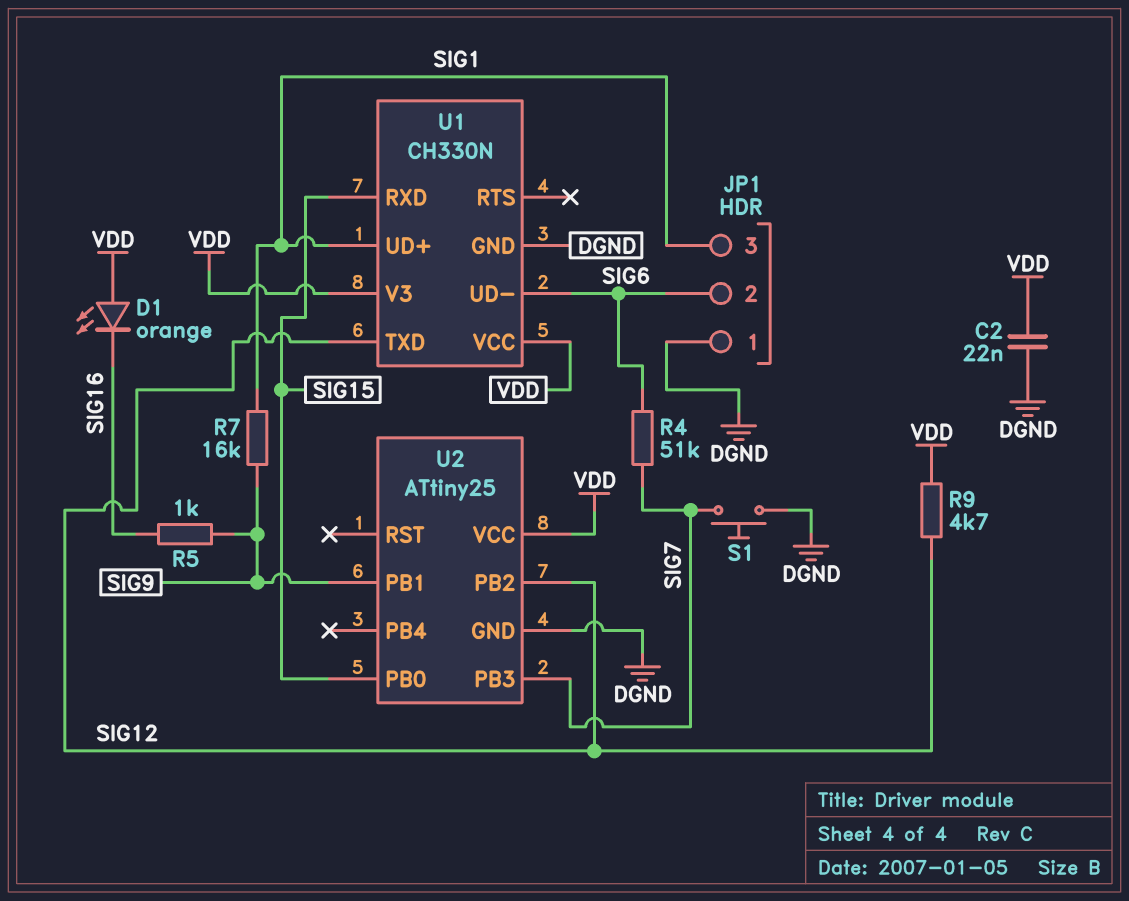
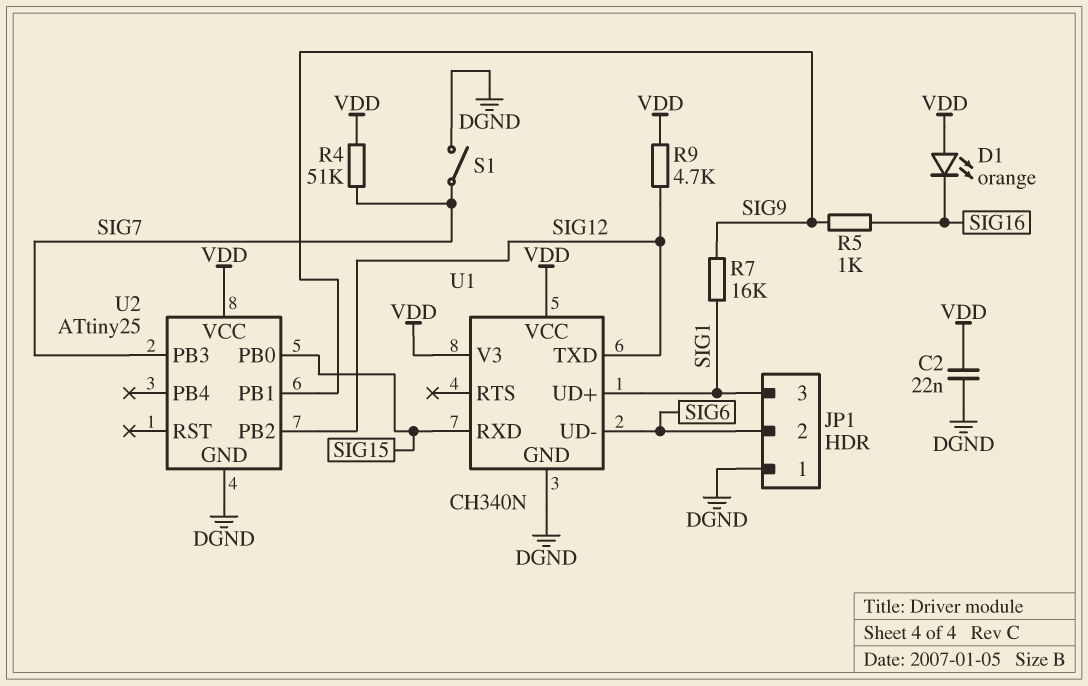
R4: 51k (SIG6, SIG7) -> 51k (SIG7, VDD)
S1: button (DGND, SIG7) -> switch (DGND, SIG7)
U1: CH330N -> CH340N

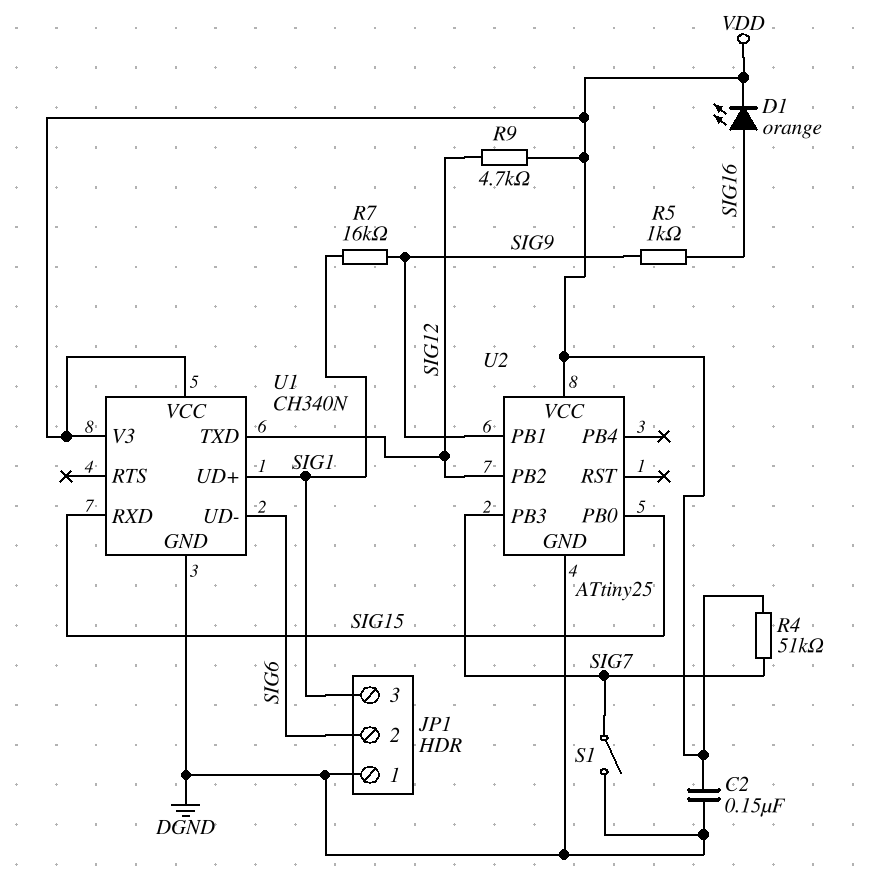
C2: 22nF (DGND, VDD) -> 150nF (DGND, VDD)
D1: LED orange (A VDD, K SIG16) -> LED orange (A SIG16, K VDD)

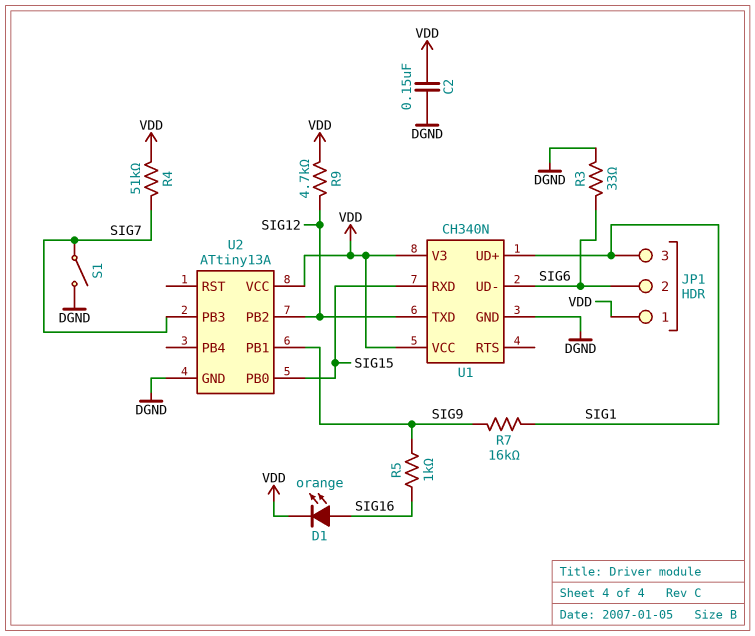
JP1 pin 1: DGND -> VDD
R3: none -> 33 (DGND, SIG6)
U2: ATtiny25 -> ATtiny13A

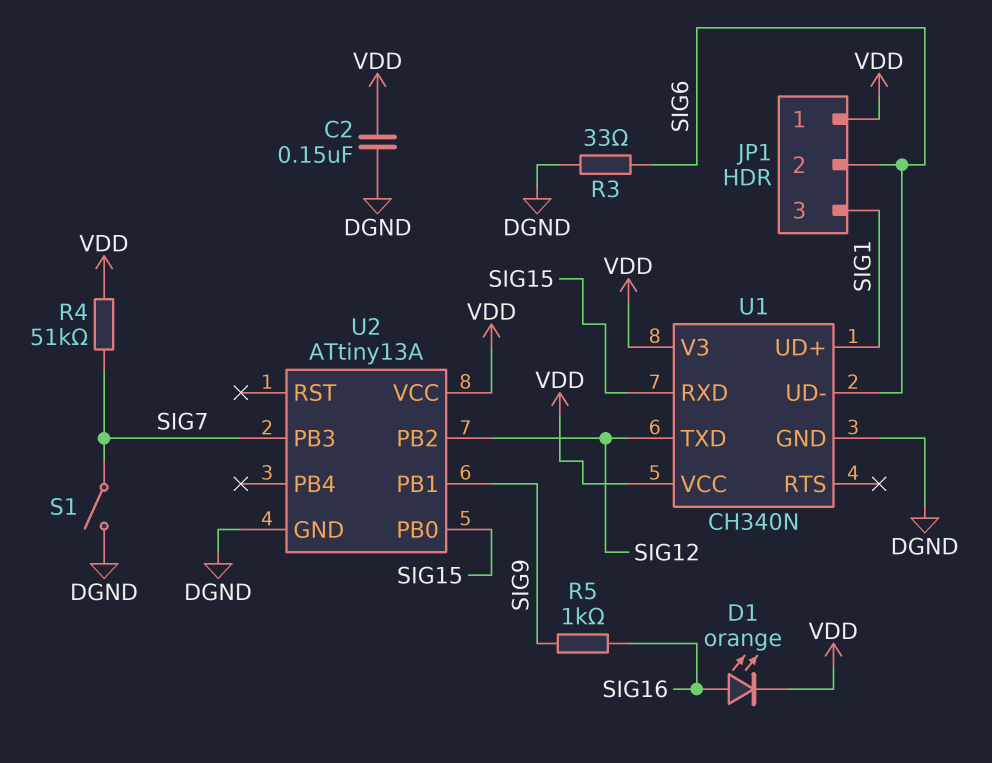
R7: 16k (SIG1, SIG9) -> none
R9: 4.7k (SIG12, VDD) -> none

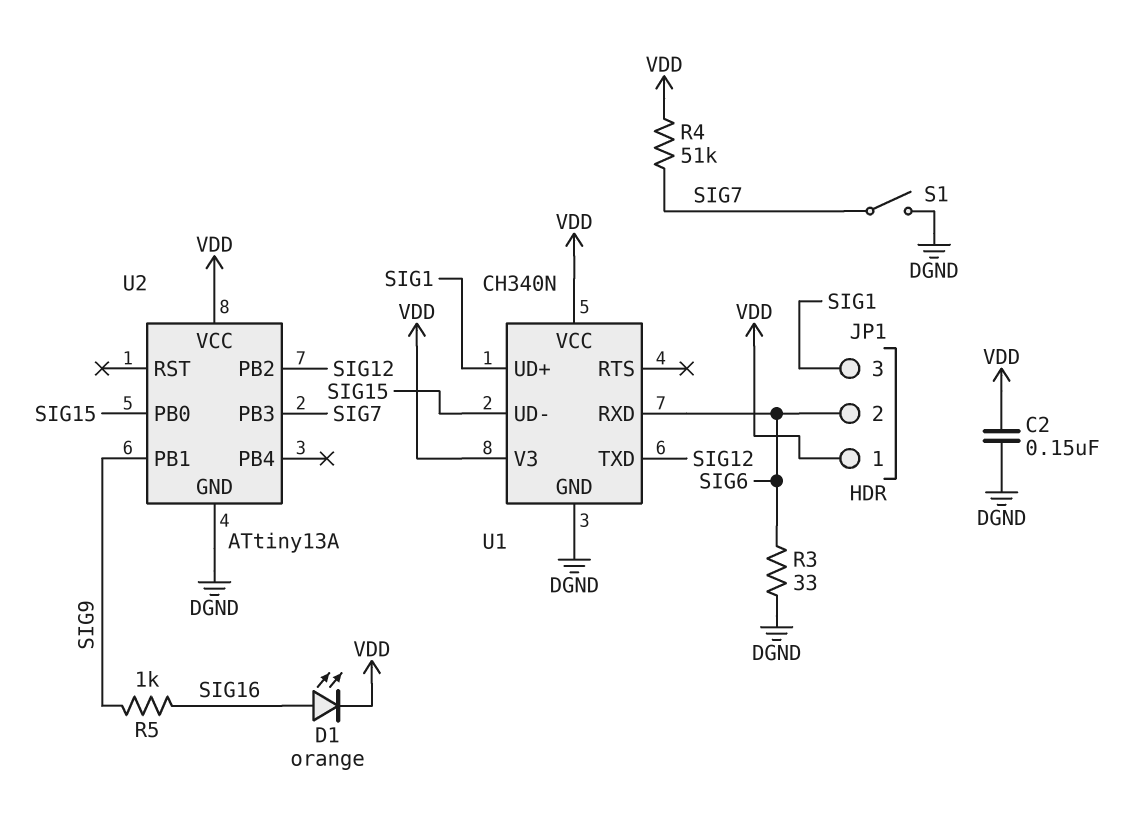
U1 pin RXD: SIG15 -> SIG6
U1 pin UD-: SIG6 -> SIG15

